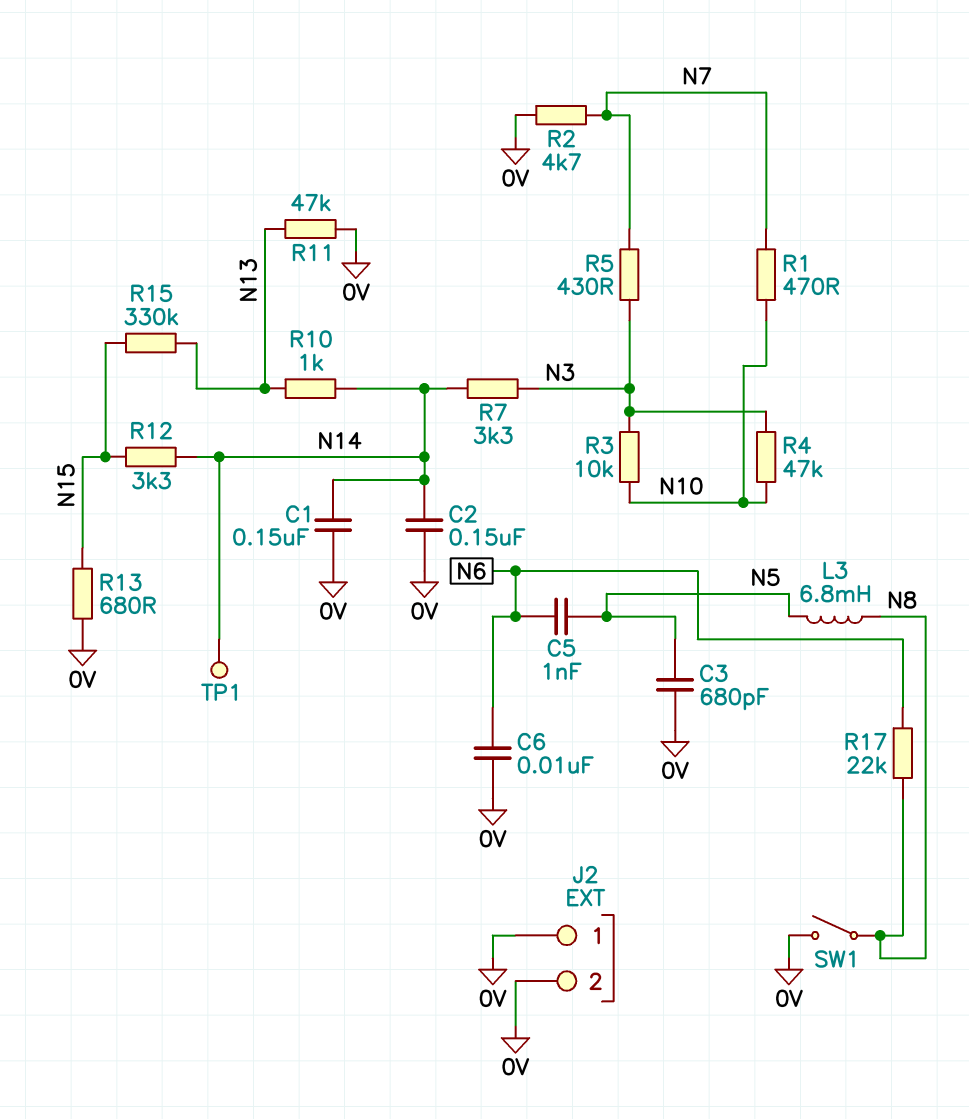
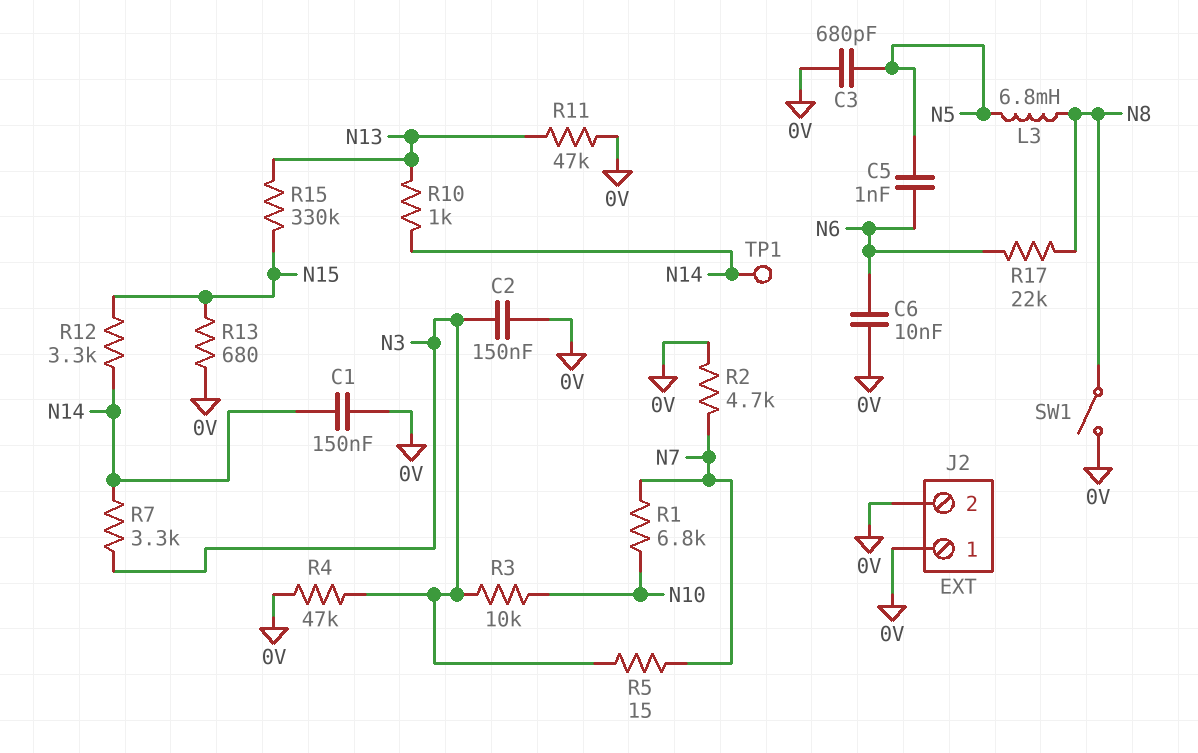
C2: 150nF (0V, N14) -> 150nF (0V, N3)
R1: 470 (N7, N10) -> 6.8k (N7, N10)
R4: 47k (N3, N10) -> 47k (0V, N3)
R5: 430 (N3, N7) -> 15 (N3, N7)

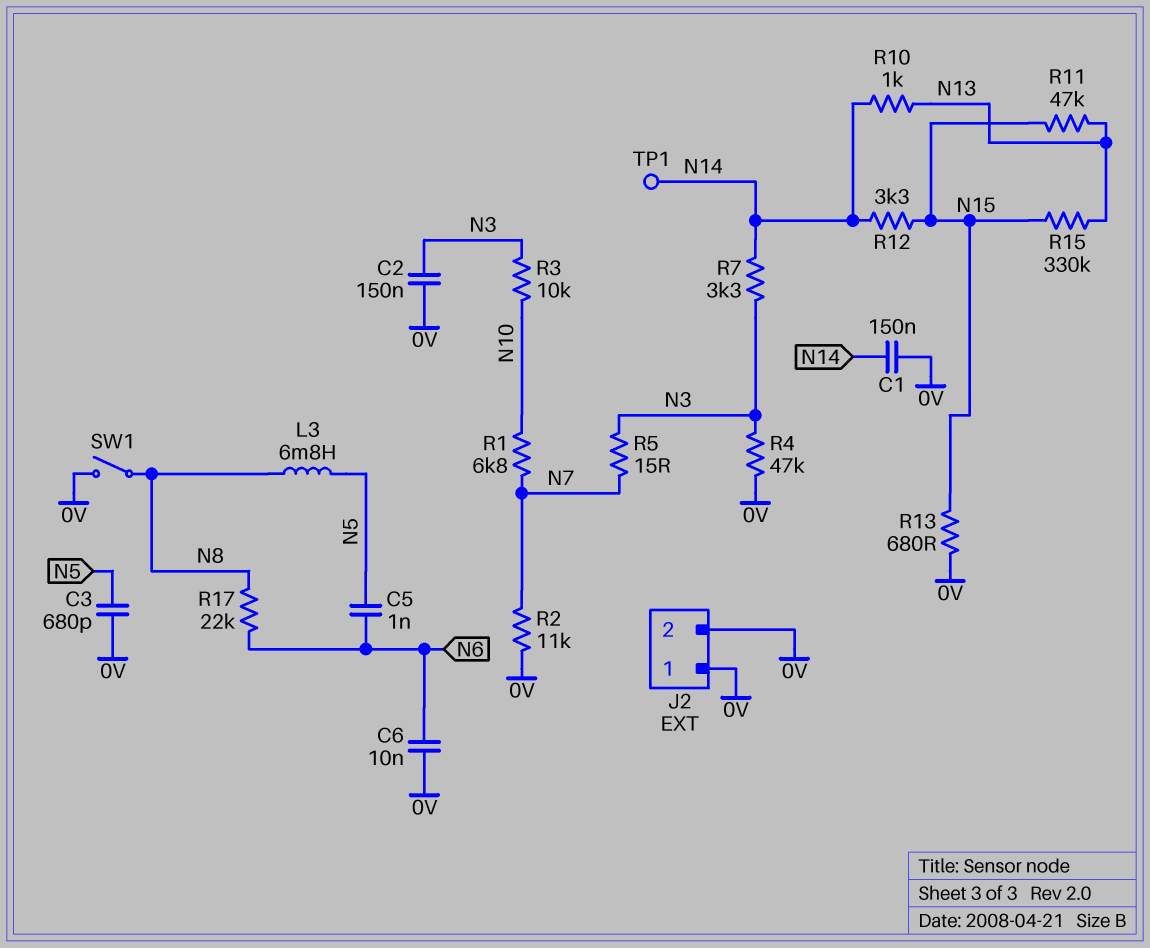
R2: 4.7k (0V, N7) -> 11k (0V, N7)
R11: 47k (0V, N13) -> 47k (N13, N15)

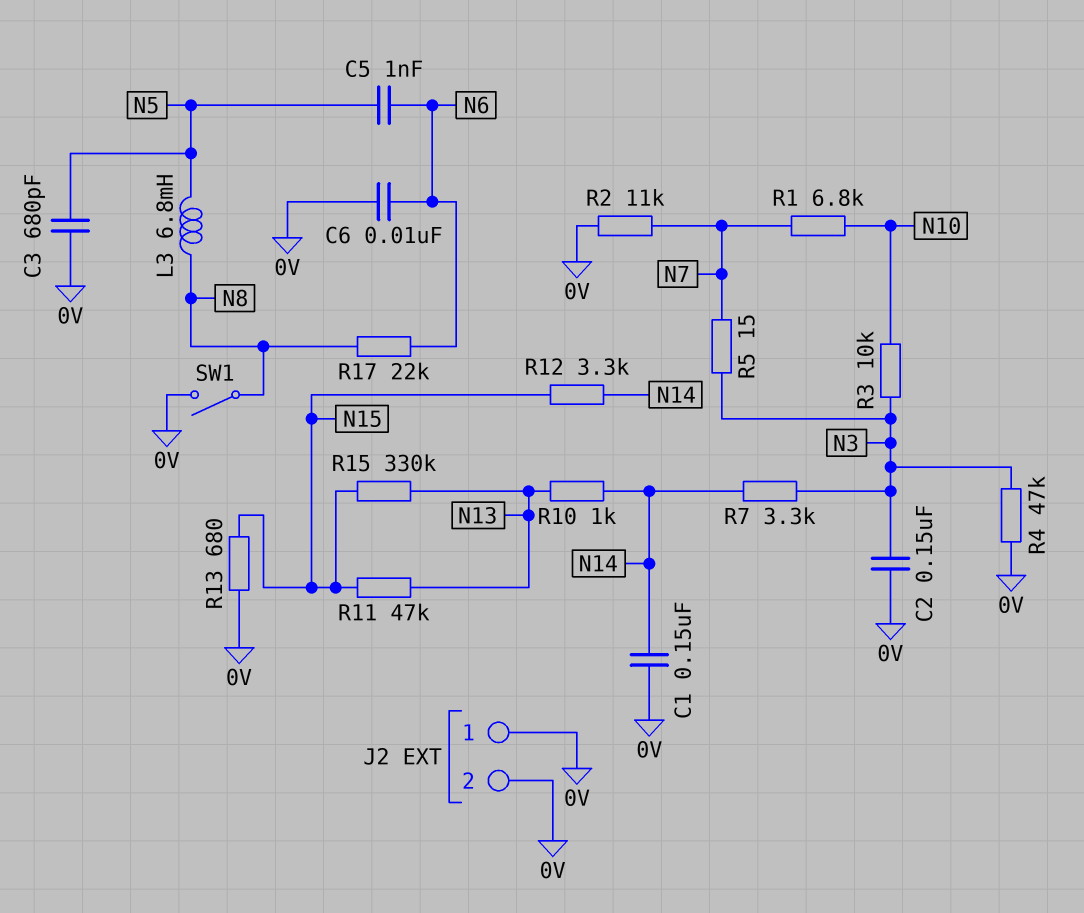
TP1: test point (N14) -> none

